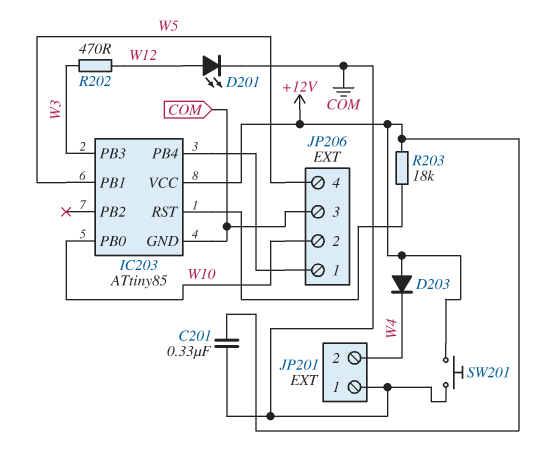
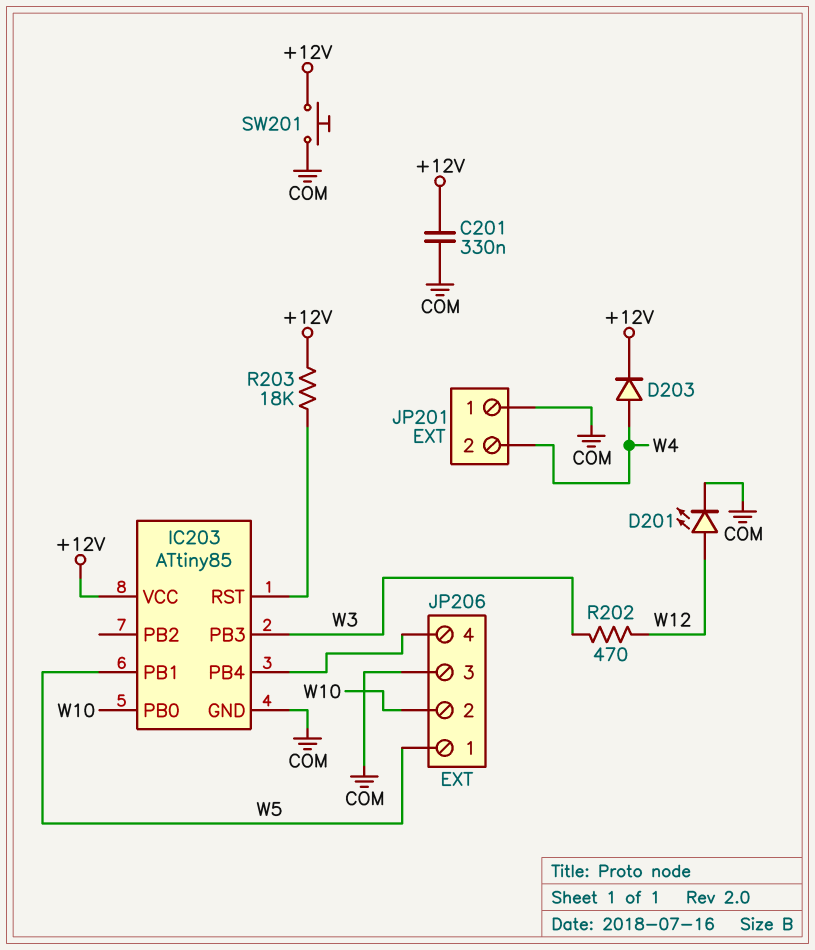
D203: diode (A +12V, K W4) -> diode (A W4, K +12V)
JP206 pin 1: IC203/PB4 -> W5
JP206 pin 4: W5 -> IC203/PB4

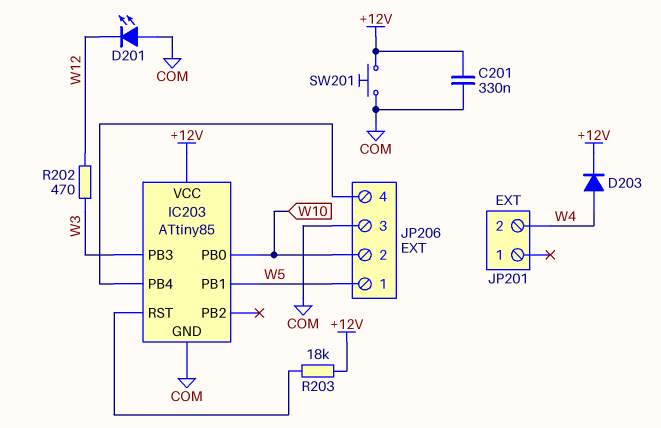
D201: LED (A W12, K COM) -> LED (A COM, K W12)
JP201 pin 1: COM -> none

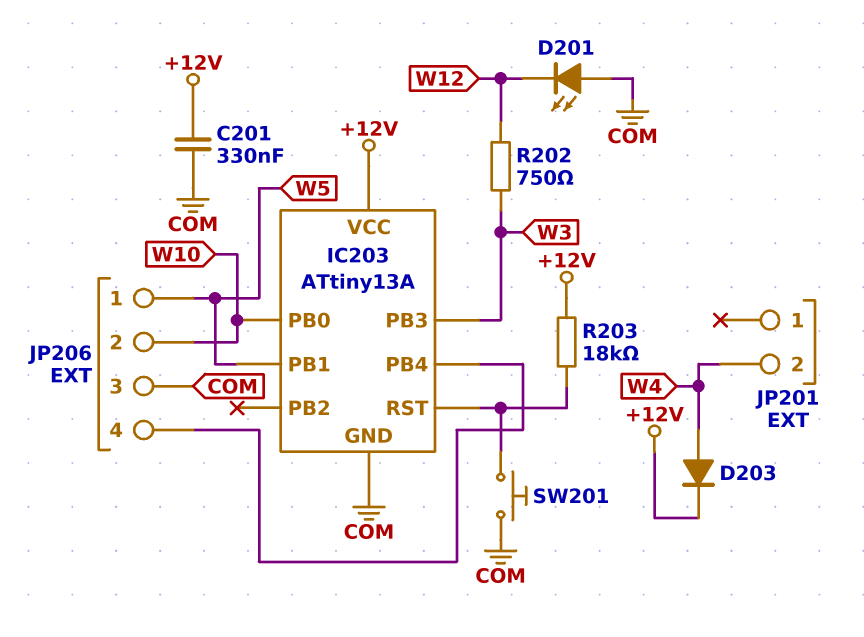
IC203: ATtiny85 -> ATtiny13A
R202: 470 (W3, W12) -> 750 (W3, W12)
SW201: button (+12V, COM) -> button (COM, IC203/RST)

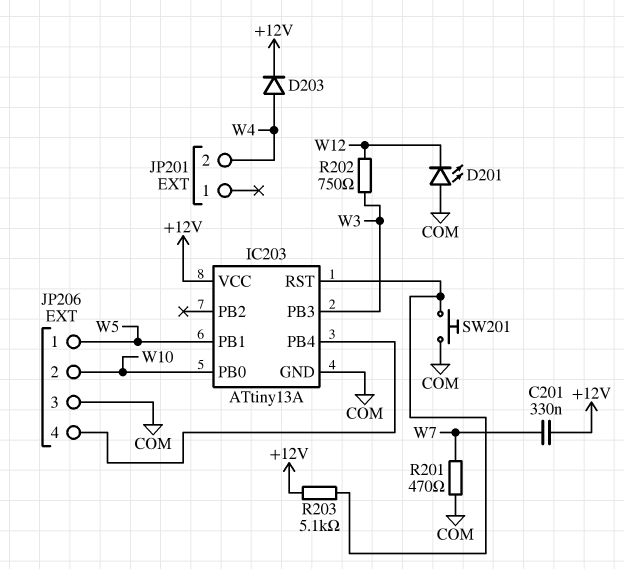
C201: 330nF (+12V, COM) -> 330nF (+12V, W7)
R201: none -> 470 (COM, W7)
R203: 18k (+12V, IC203/RST) -> 5.1k (+12V, IC203/RST)

